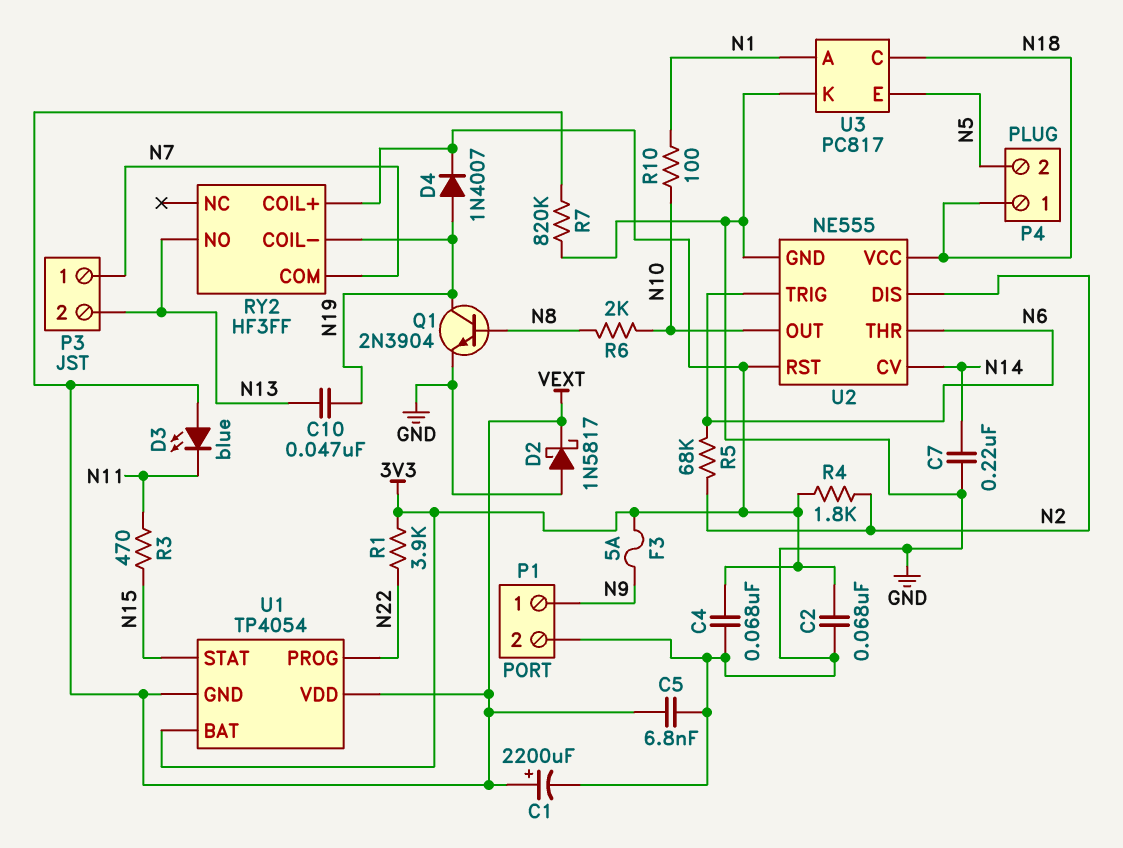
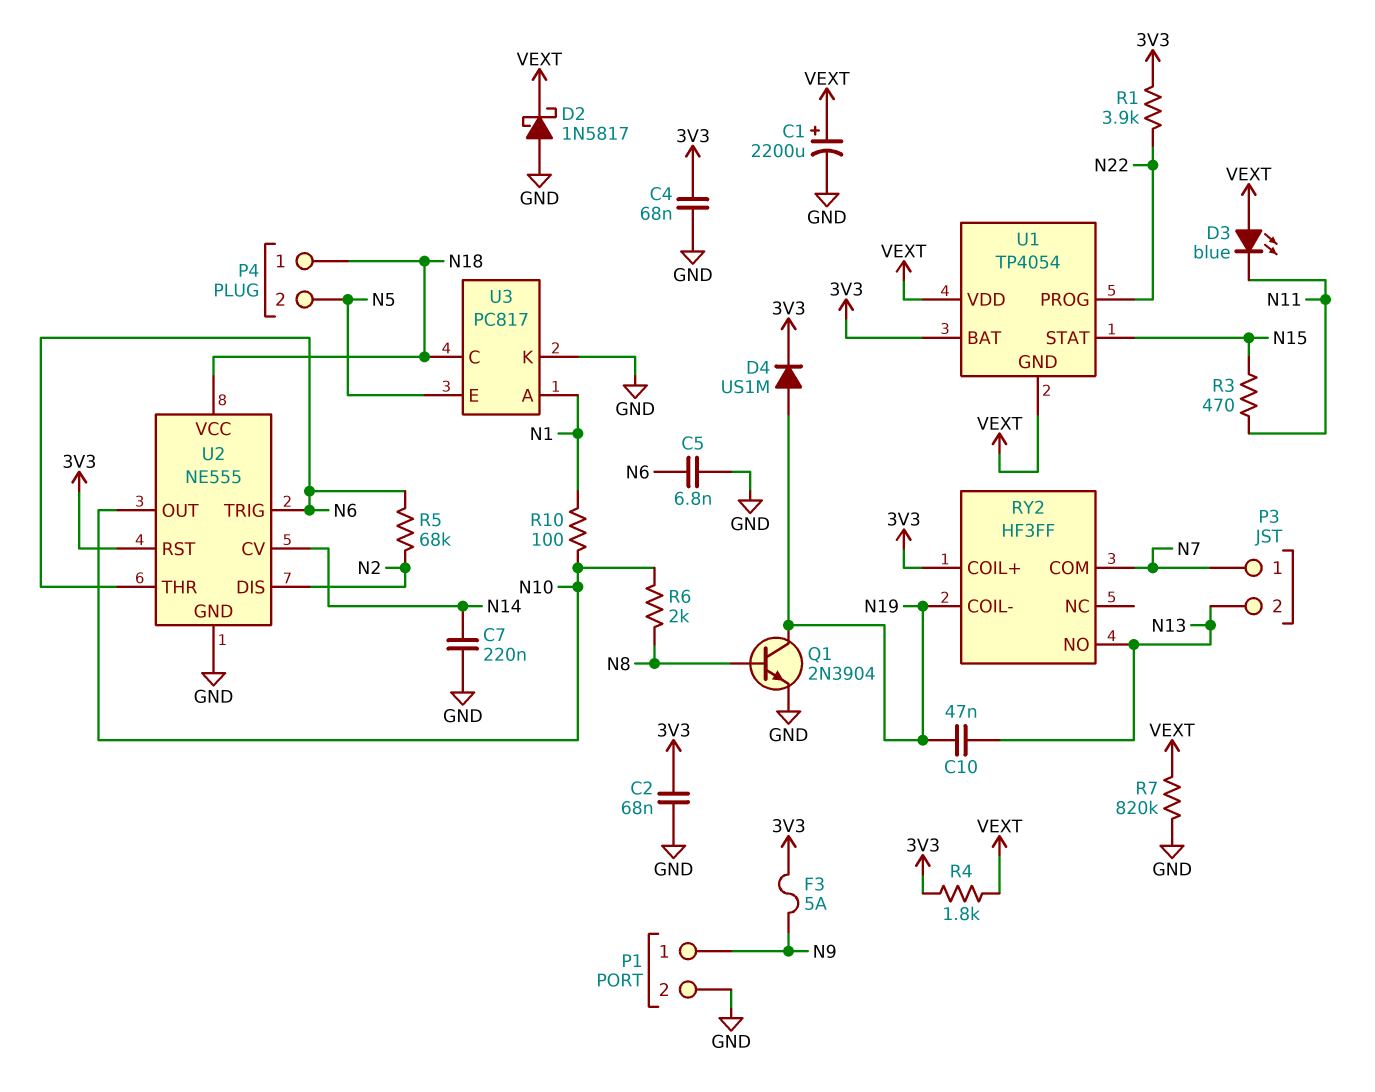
C5: 6.8nF (GND, VEXT) -> 6.8nF (GND, N6)
D4: diode 1N4007 (A N19, K 3V3) -> diode US1M (A N19, K 3V3)
R4: 1.8k (3V3, N2) -> 1.8k (3V3, VEXT)

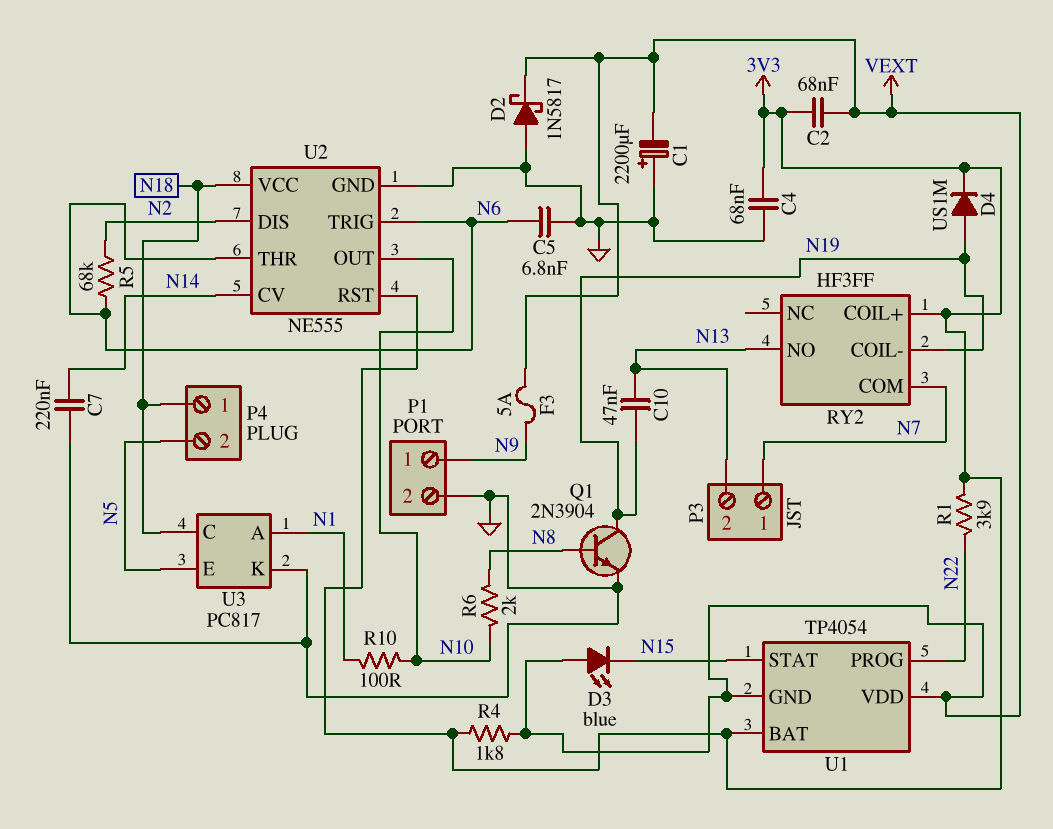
C1: 2200uF (plus VEXT, minus GND) -> 2200uF (plus GND, minus VEXT)
C2: 68nF (3V3, GND) -> 68nF (3V3, VEXT)
D3: LED blue (A VEXT, K N11) -> LED blue (A VEXT, K N15)
F3: 5A (3V3, N9) -> 5A (N9, VEXT)
R3: 470 (N11, N15) -> none
R7: 820k (GND, VEXT) -> none

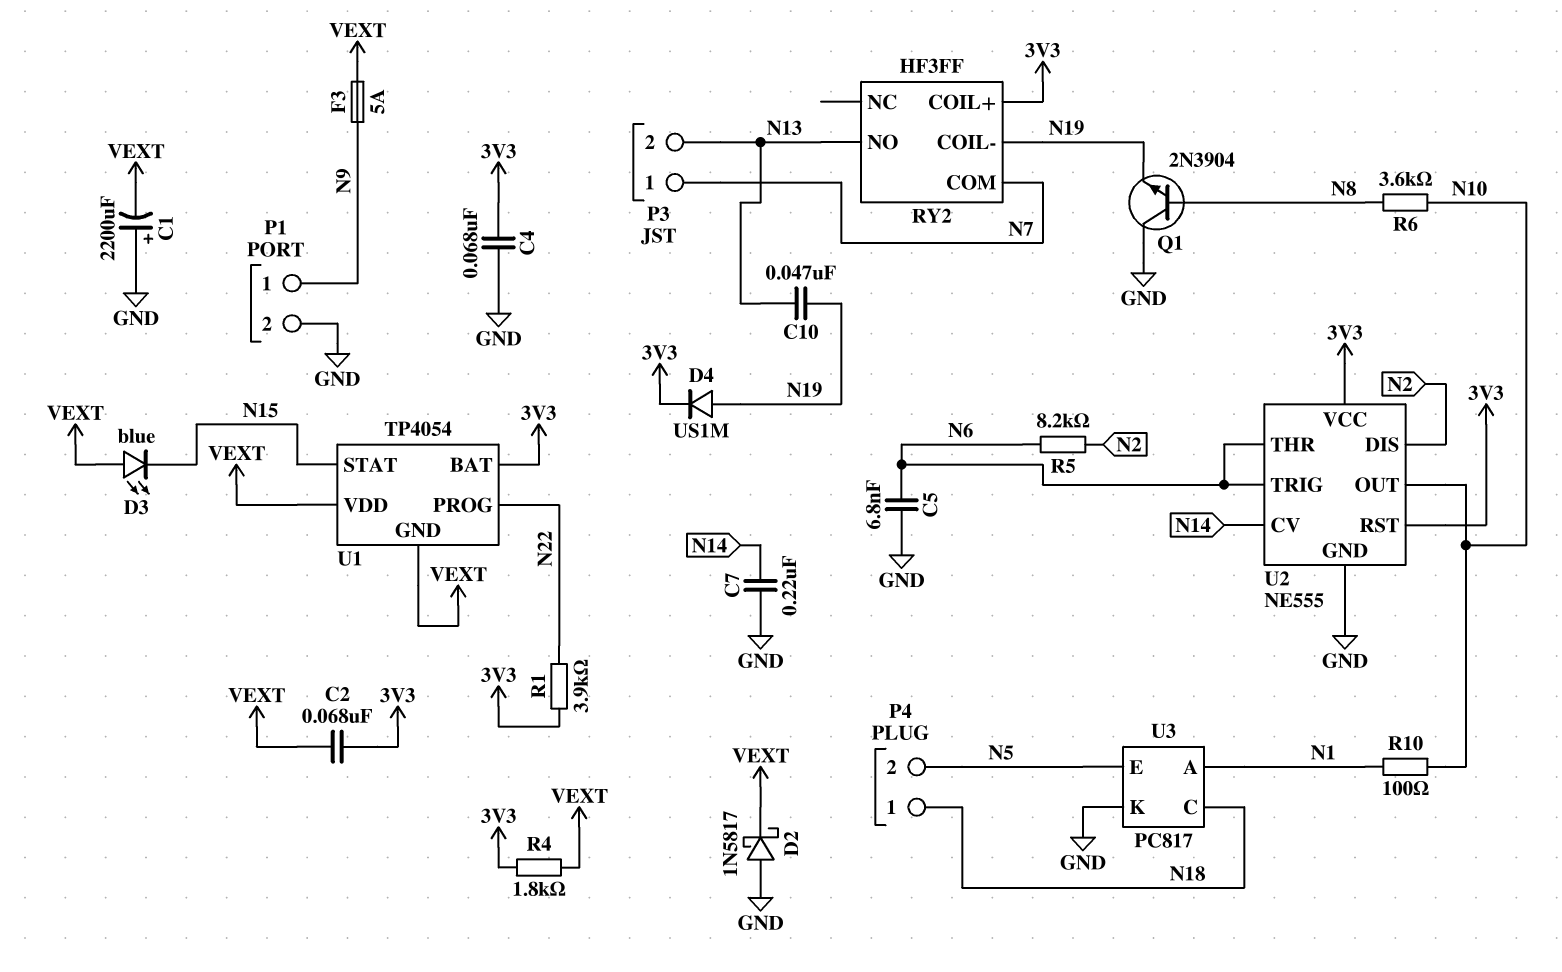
Q1: NPN 2N3904 (B N8, C N19, E GND) -> NPN 2N3904 (B N8, C GND, E N19)
R5: 68k (N2, N6) -> 8.2k (N2, N6)
R6: 2k (N8, N10) -> 3.6k (N8, N10)
U2 pin VCC: N18 -> 3V3

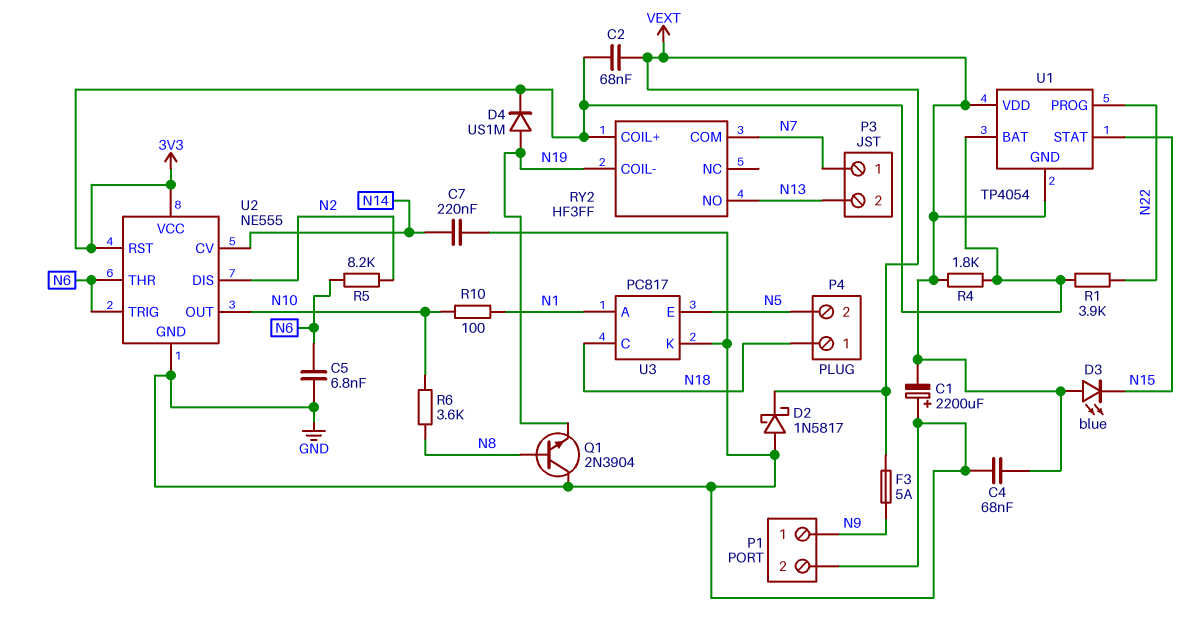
C4: 68nF (3V3, GND) -> 68nF (GND, VEXT)
C10: 47nF (N13, N19) -> none

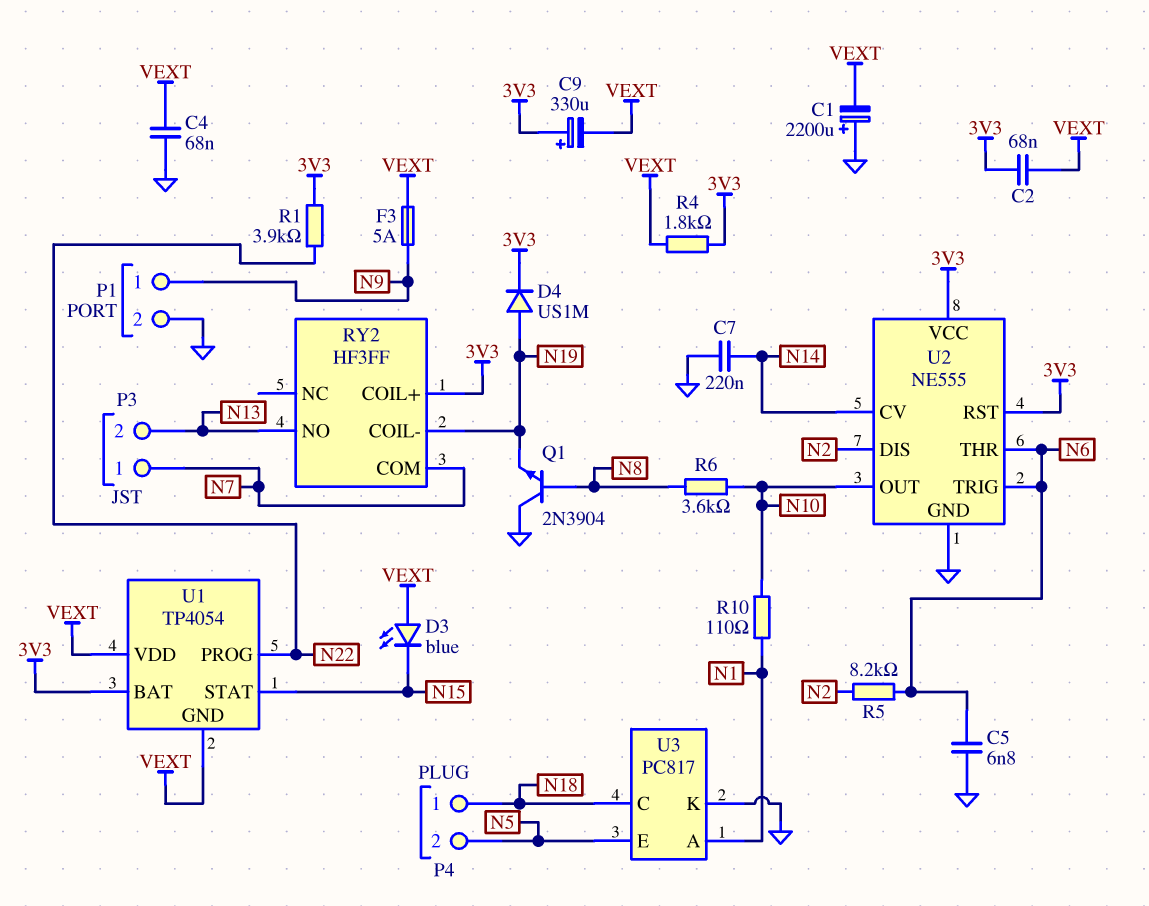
C9: none -> 330uF (plus 3V3, minus VEXT)
D2: schottky 1N5817 (A GND, K VEXT) -> none
R10: 100 (N1, N10) -> 110 (N1, N10)

